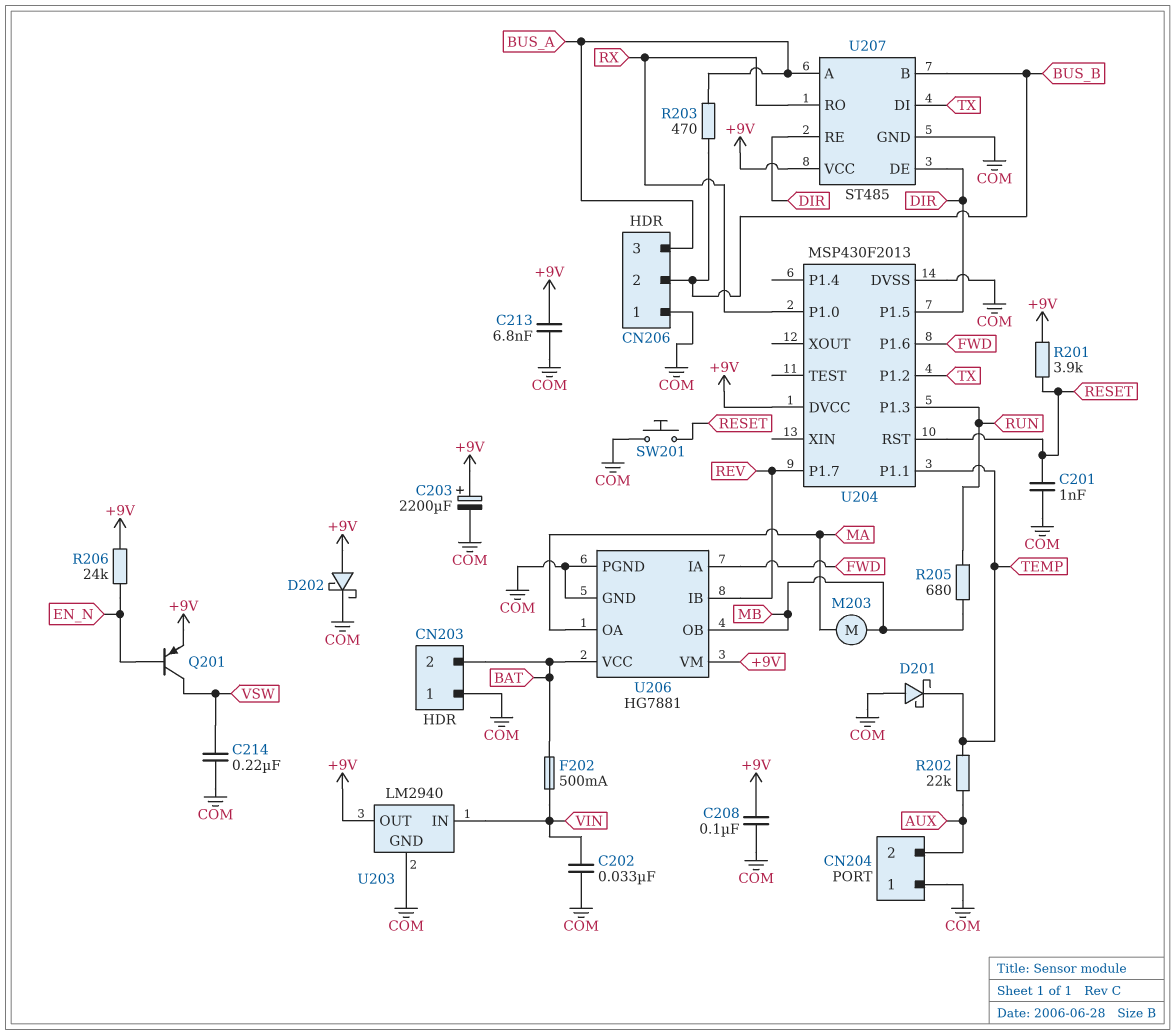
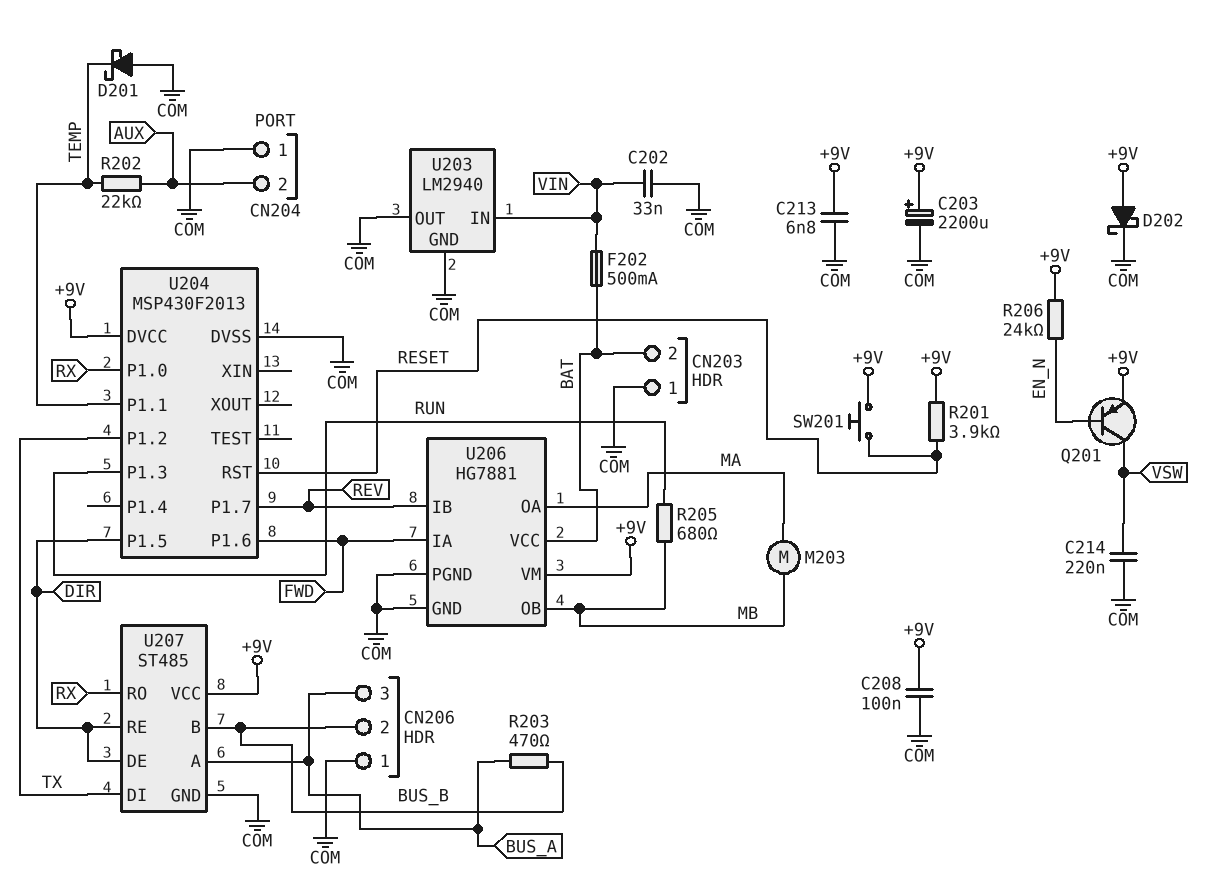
C201: 1nF (COM, RESET) -> none
SW201: button (COM, RESET) -> button (+9V, RESET)
U203 pin OUT: +9V -> COM

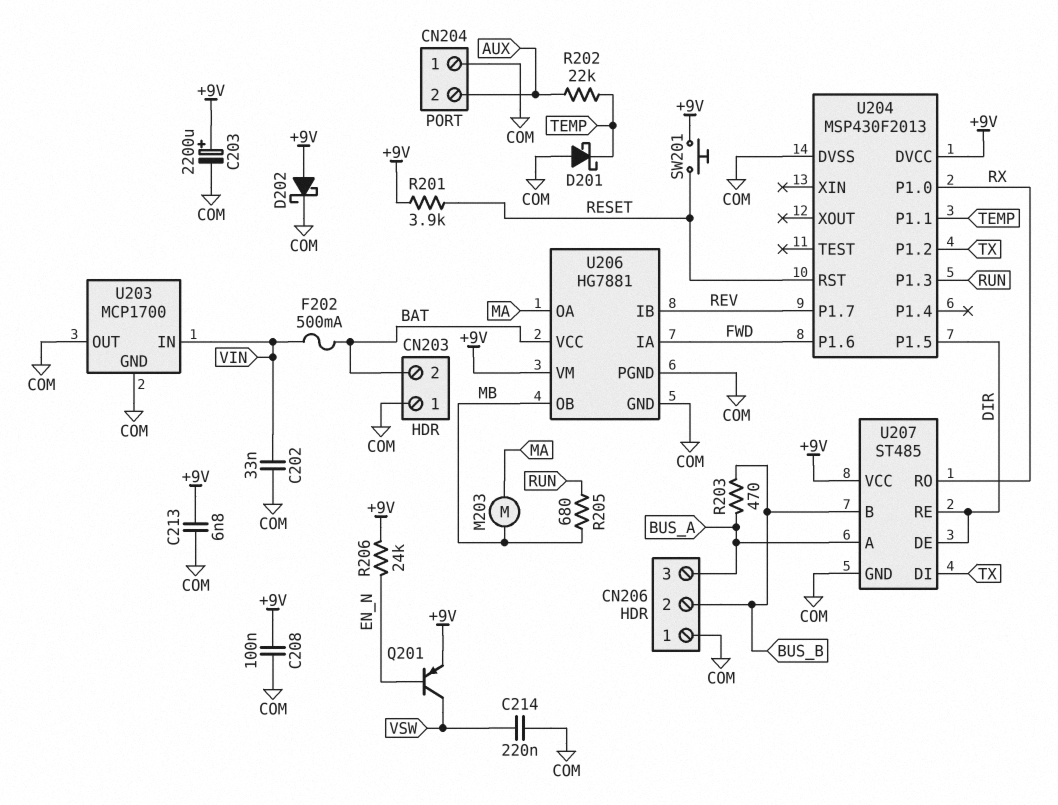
U203: LM2940 -> MCP1700

